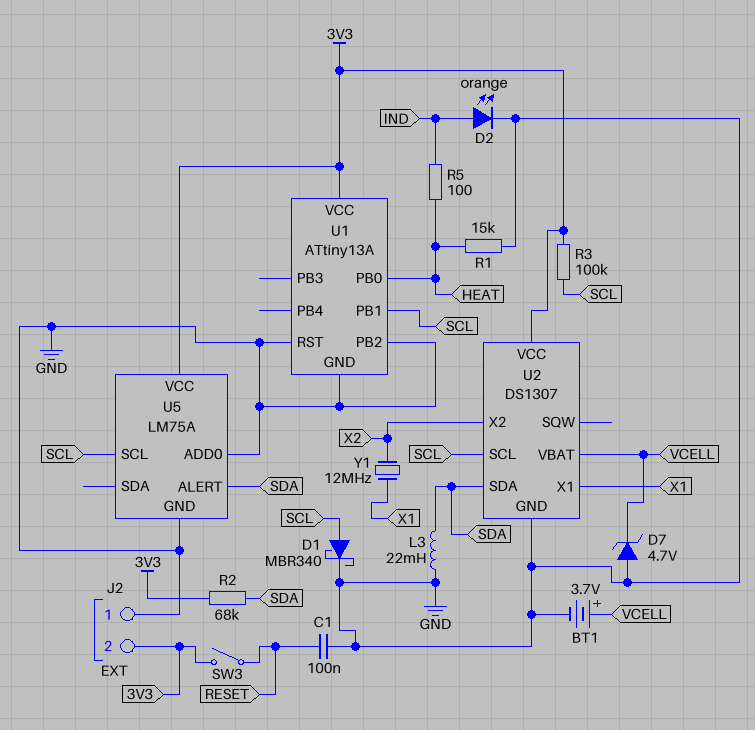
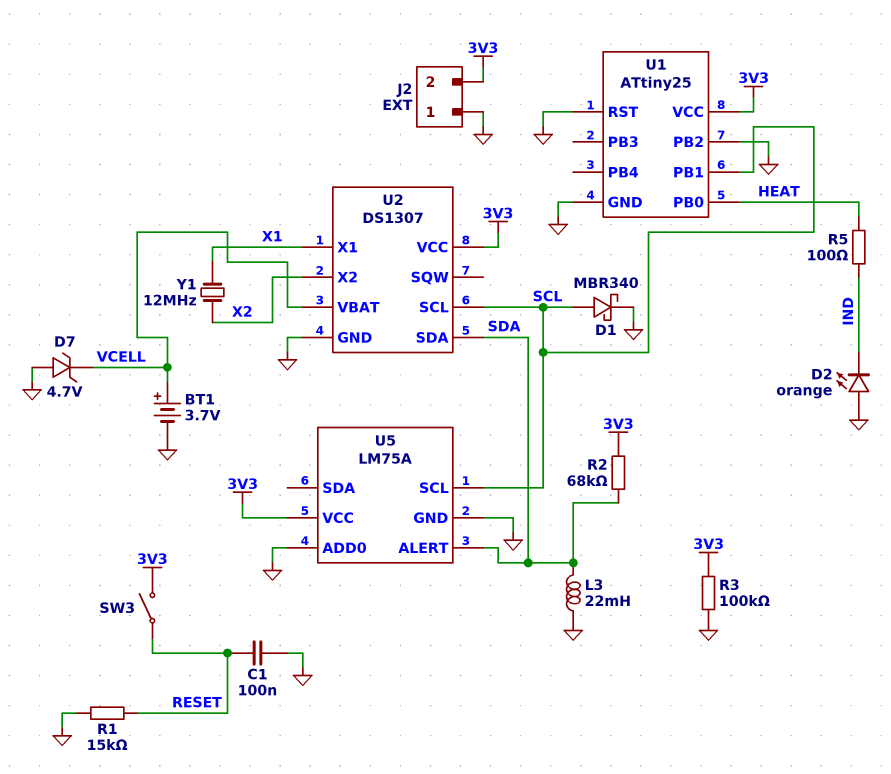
D2: LED orange (A IND, K GND) -> LED orange (A GND, K IND)
R1: 15k (GND, HEAT) -> 15k (GND, RESET)
R3: 100k (3V3, SCL) -> 100k (3V3, GND)
U1: ATtiny13A -> ATtiny25

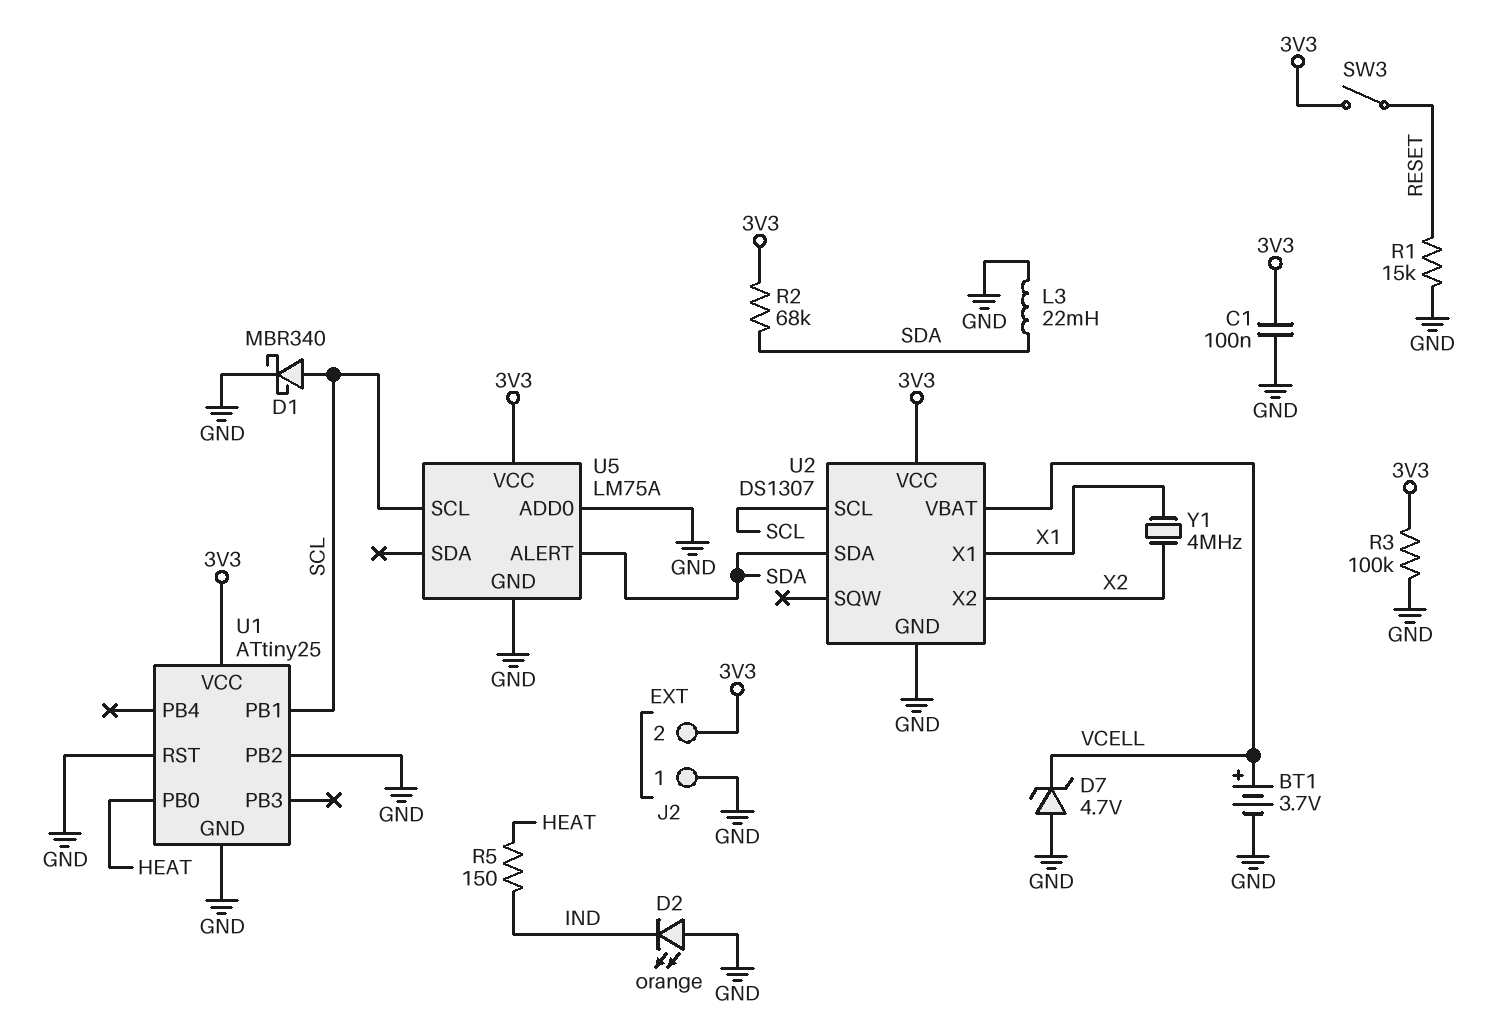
C1: 100nF (GND, RESET) -> 100nF (3V3, GND)
R5: 100 (HEAT, IND) -> 150 (HEAT, IND)
Y1: 12MHz (X1, X2) -> 4MHz (X1, X2)

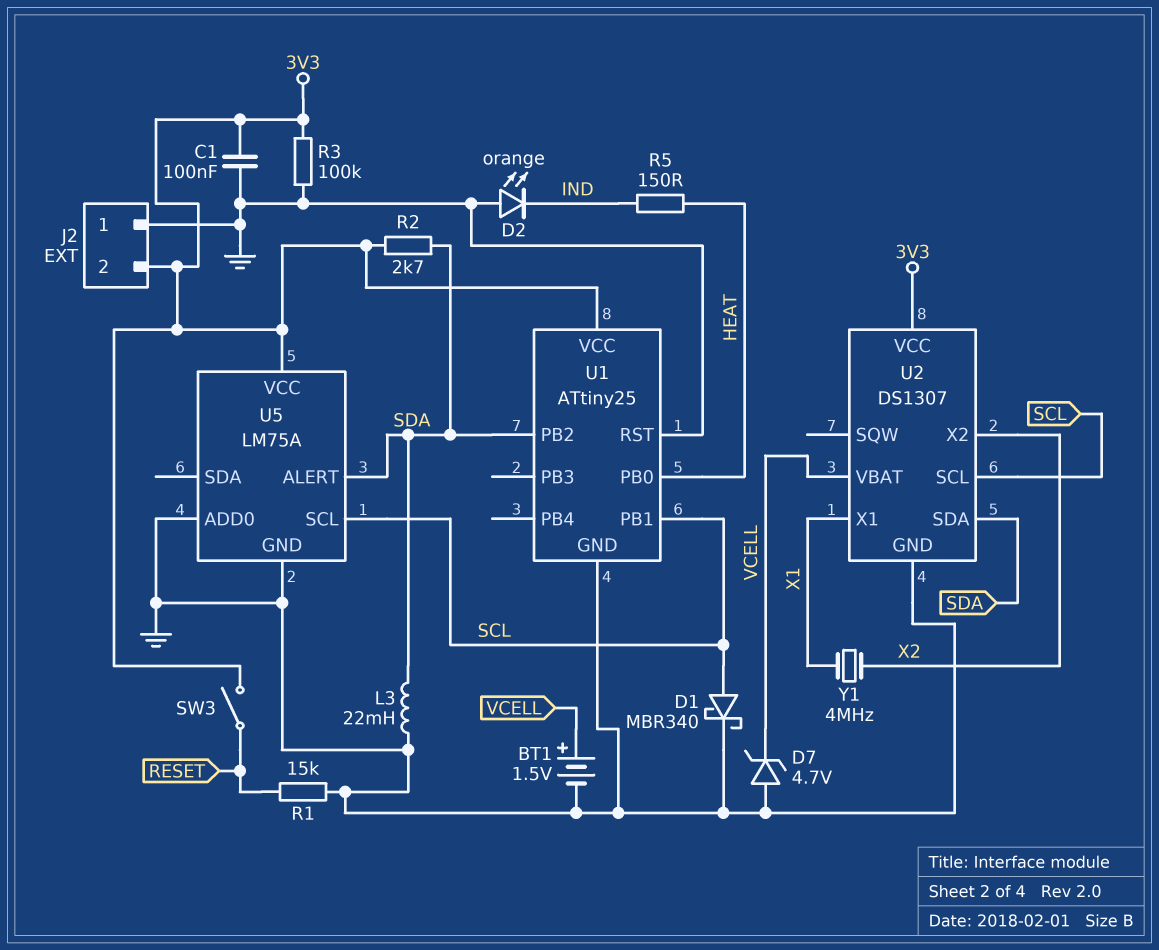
BT1: 3.7V (plus VCELL, minus GND) -> 1.5V (plus VCELL, minus GND)
R2: 68k (3V3, SDA) -> 2.7k (3V3, SDA)
U1 pin PB2: GND -> SDA

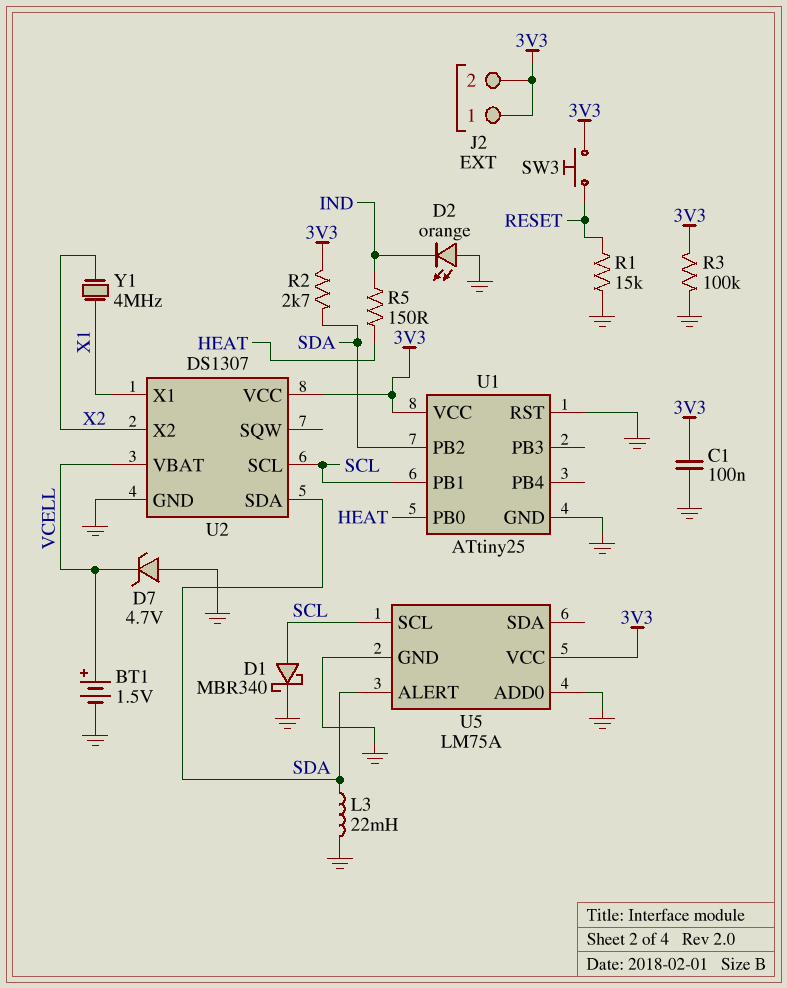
J2 pin 1: GND -> 3V3
SW3: switch (3V3, RESET) -> button (3V3, RESET)

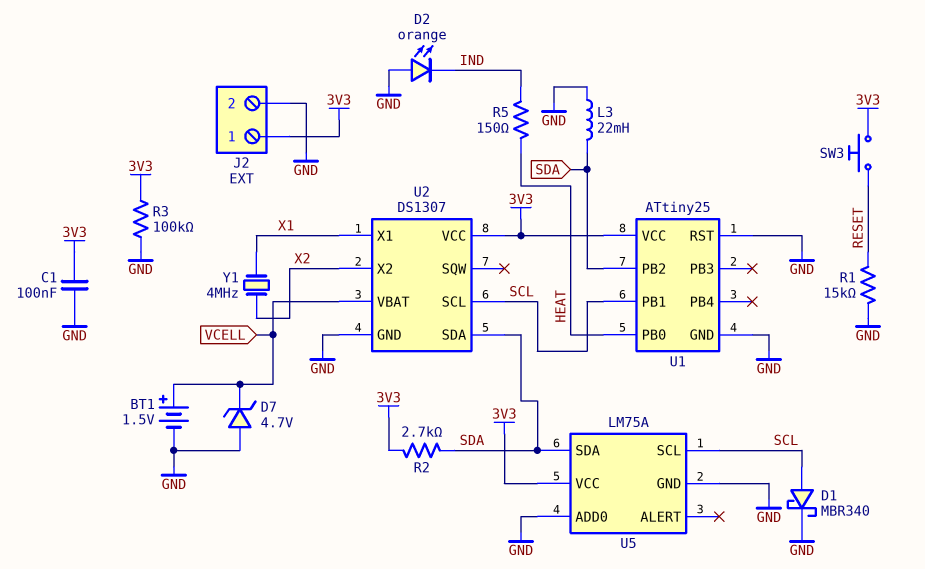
J2 pin 2: 3V3 -> GND
U5 pin ALERT: SDA -> none
U5 pin SDA: none -> SDA

